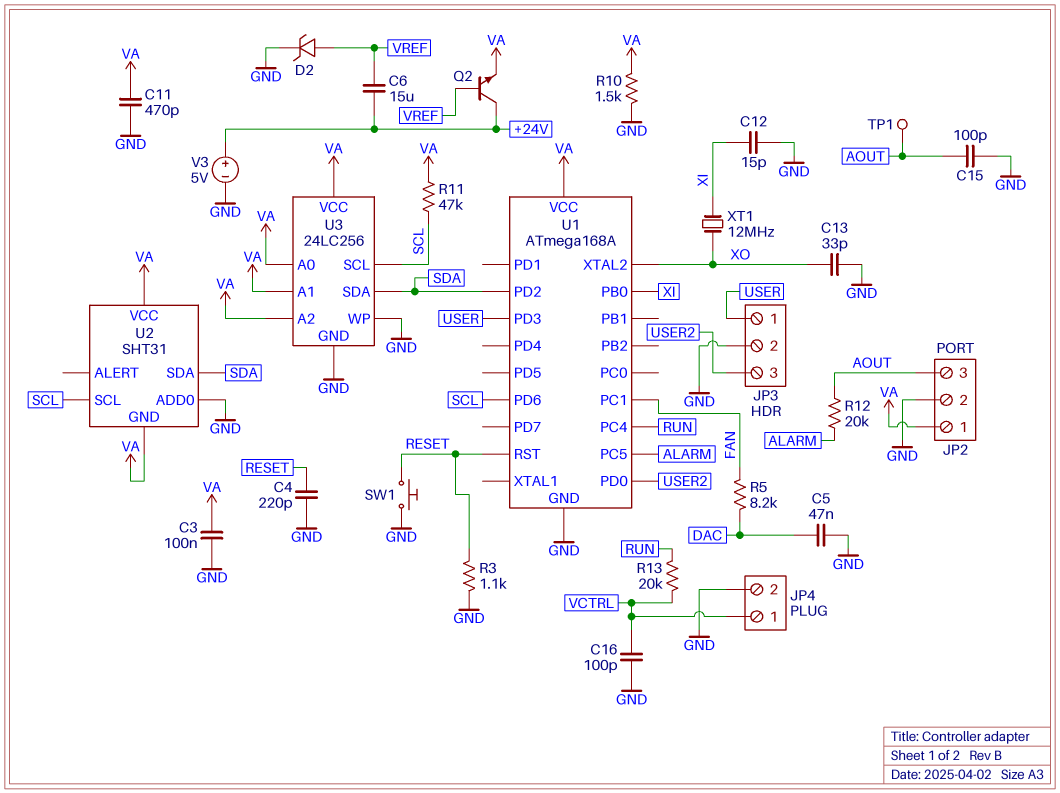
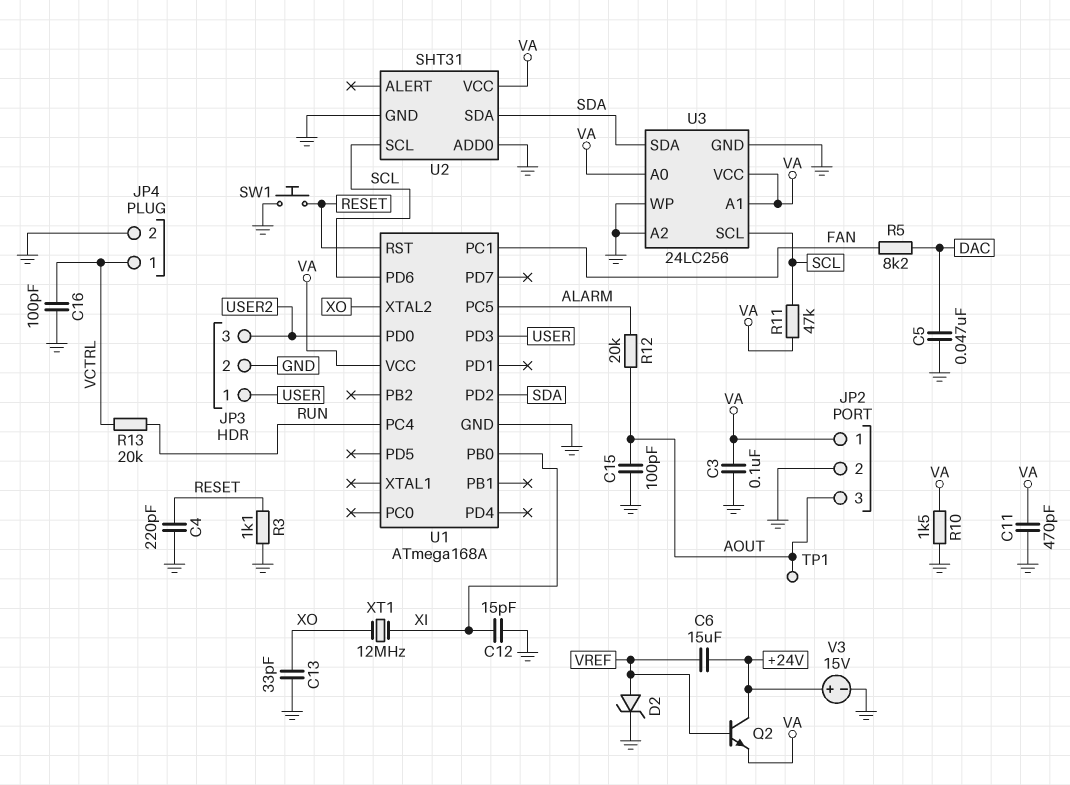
U2 pin GND: VA -> GND
U3 pin A2: VA -> GND
V3: 5V (plus +24V, minus GND) -> 15V (plus +24V, minus GND)

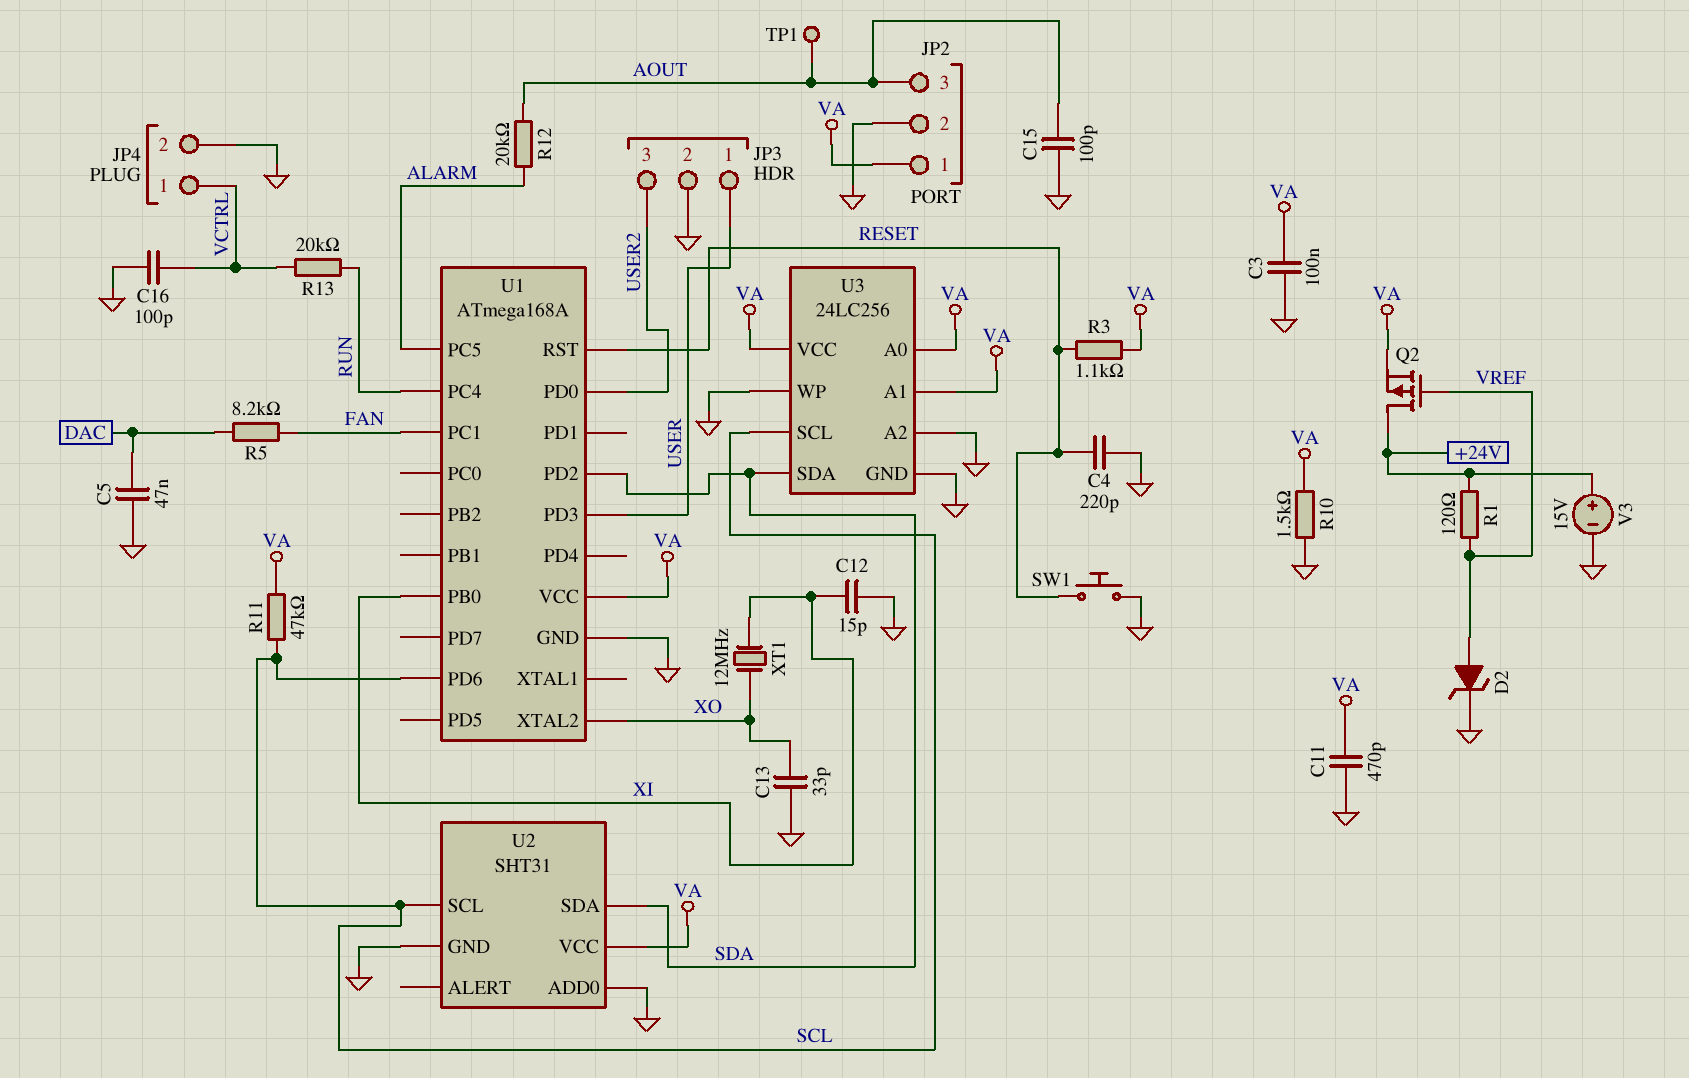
C6: 15uF (+24V, VREF) -> none
Q2: NPN (B VREF, C +24V, E VA) -> PMOS (G VREF, D +24V, S VA)
R1: none -> 120 (+24V, VREF)
R3: 1.1k (GND, RESET) -> 1.1k (RESET, VA)

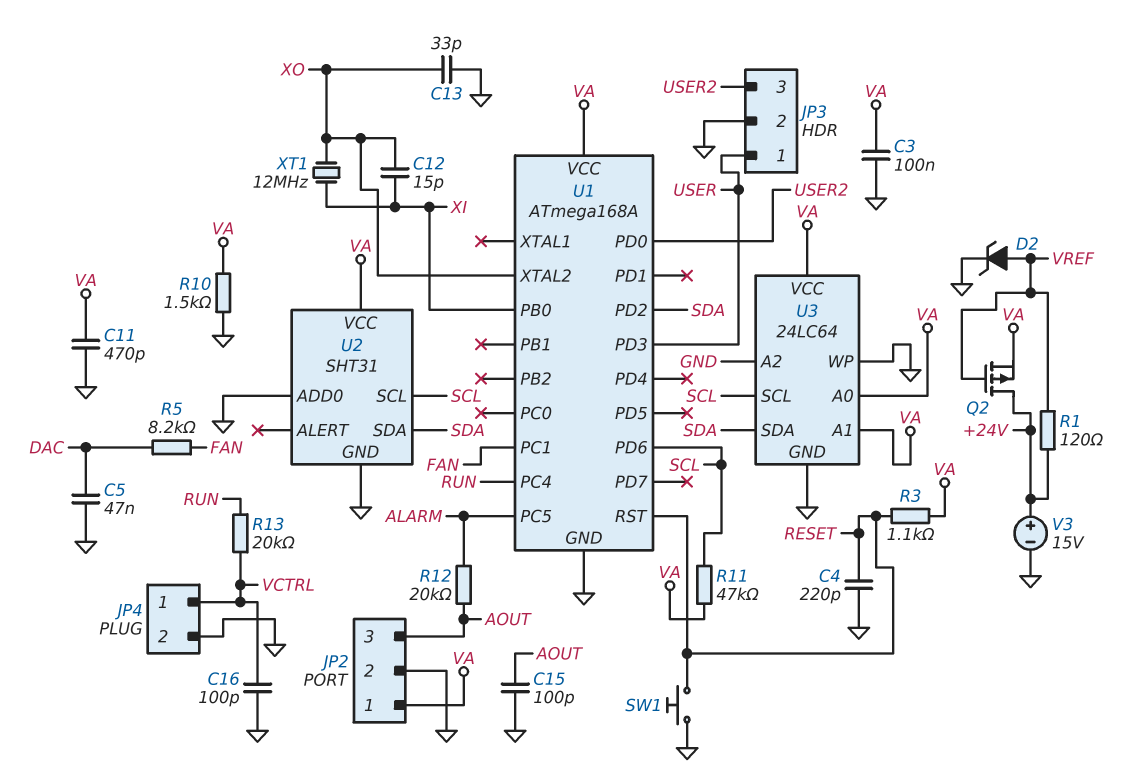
C12: 15pF (GND, XI) -> 15pF (XI, XO)
TP1: test point (AOUT) -> none
U3: 24LC256 -> 24LC64

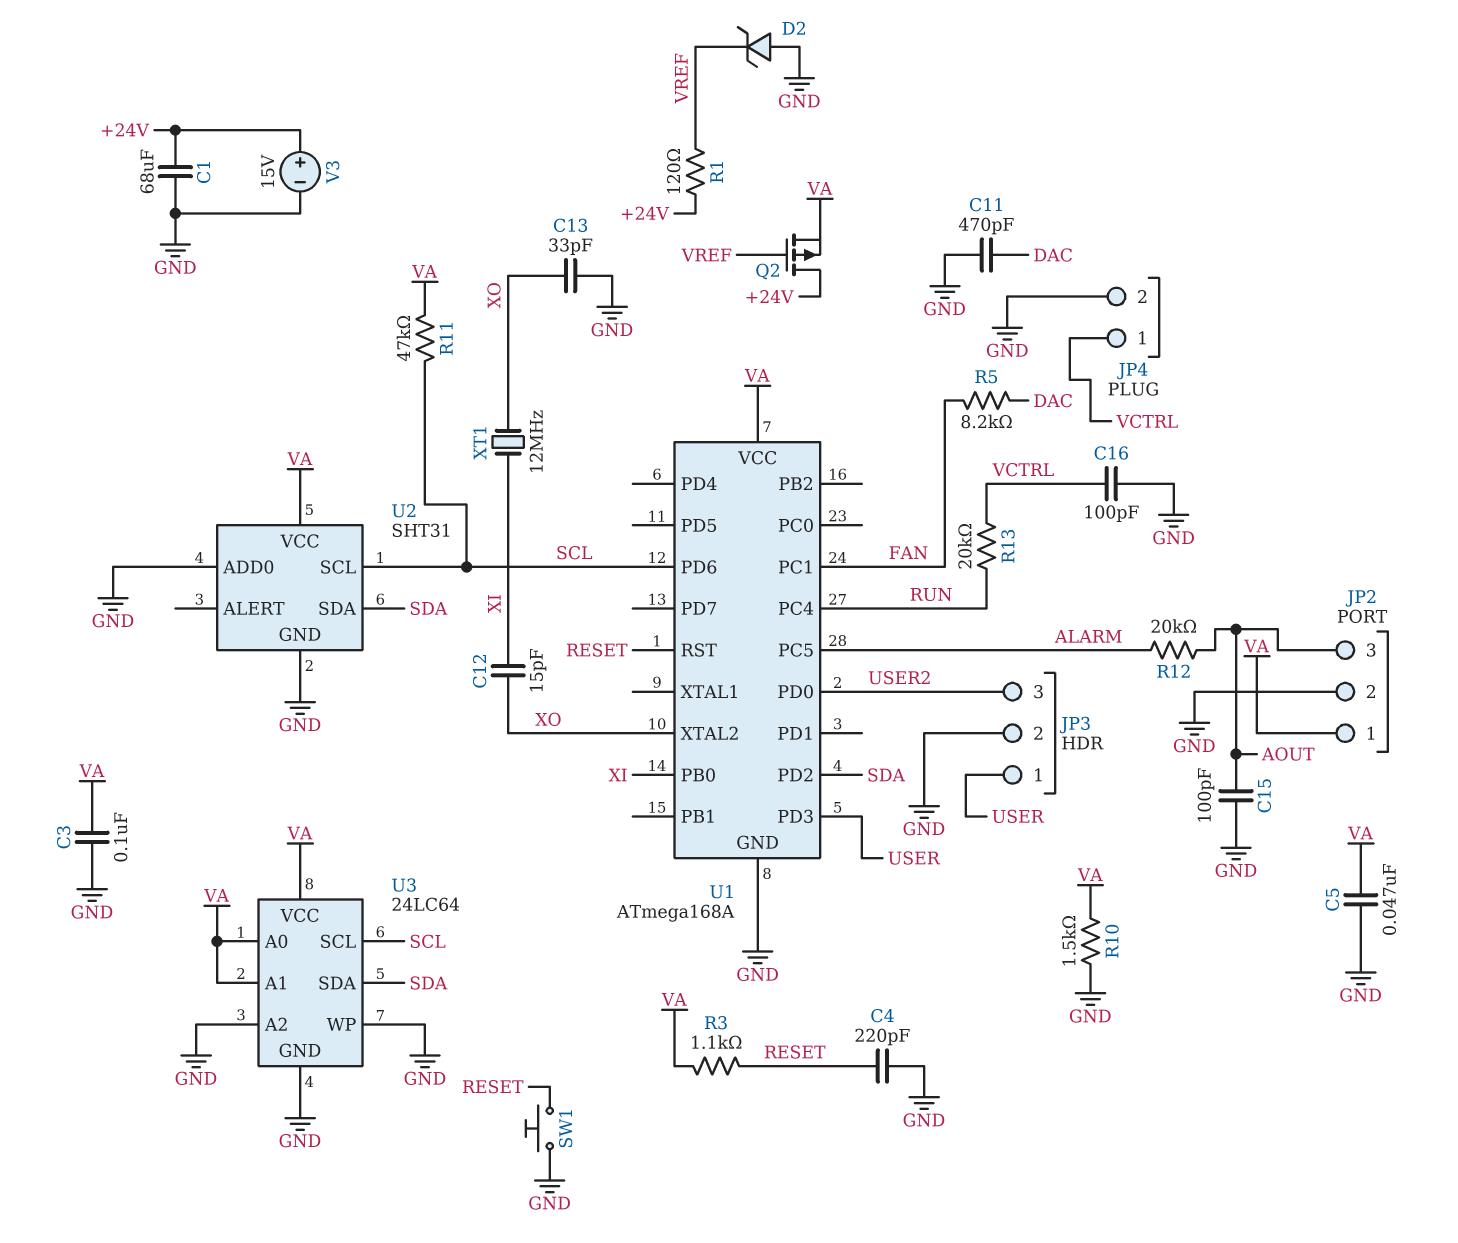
C1: none -> 68uF (+24V, GND)
C5: 47nF (DAC, GND) -> 47nF (GND, VA)
C11: 470pF (GND, VA) -> 470pF (DAC, GND)
D2: zener (A VREF, K GND) -> zener (A GND, K VREF)

